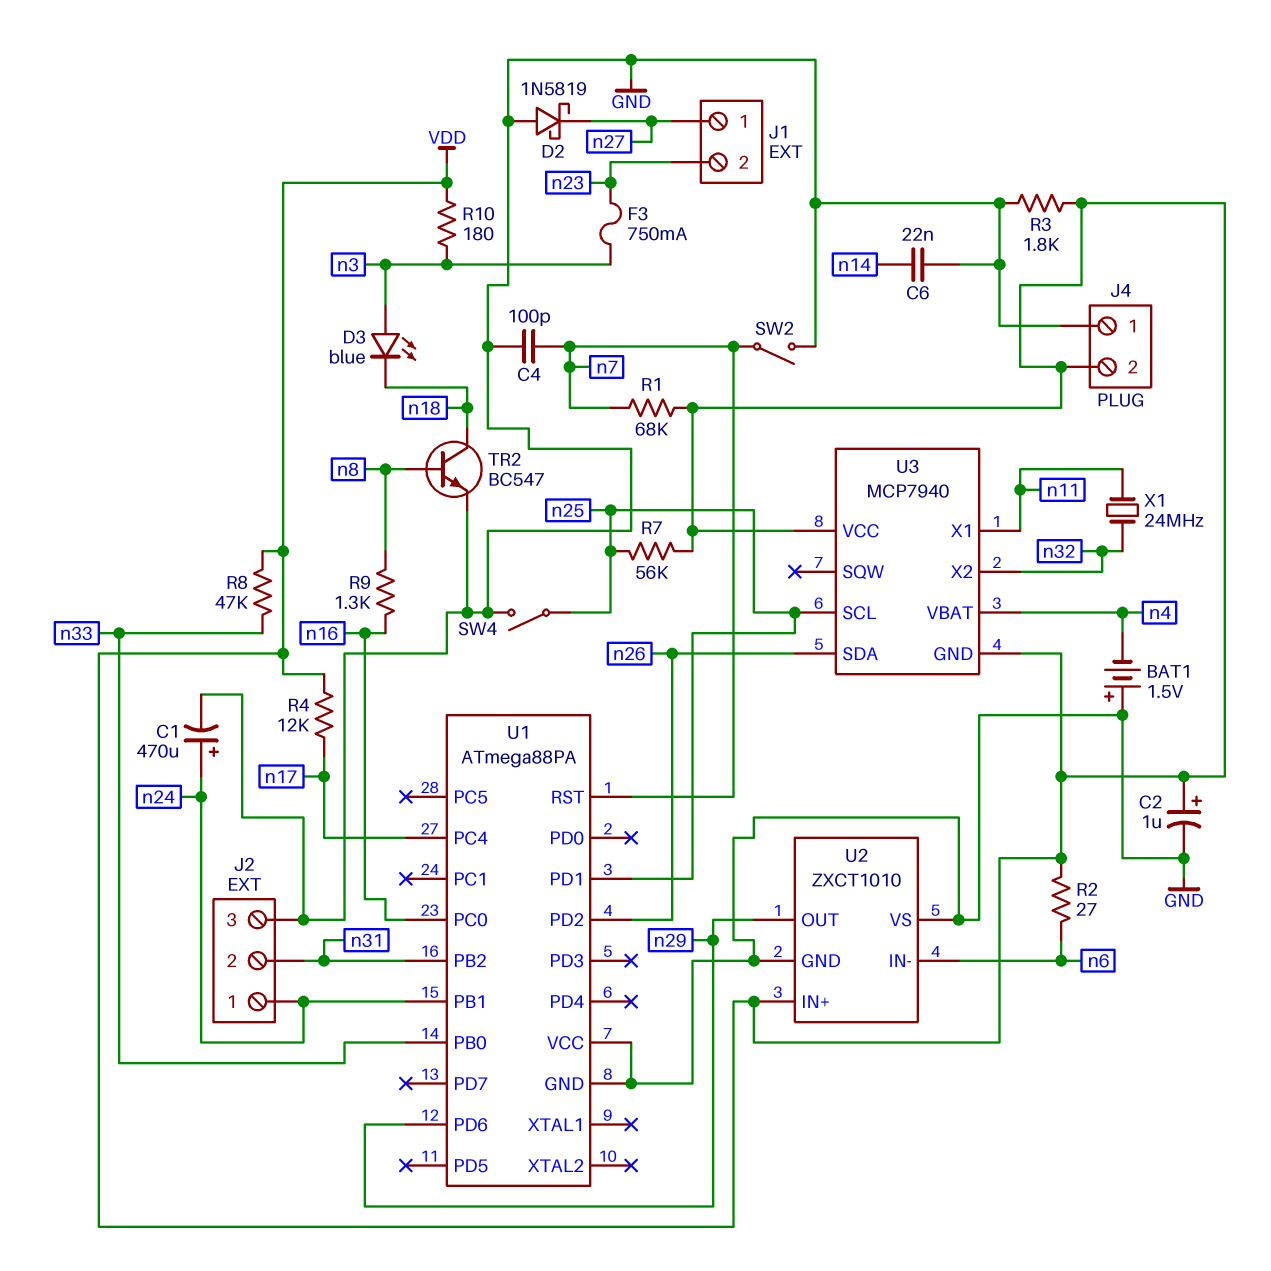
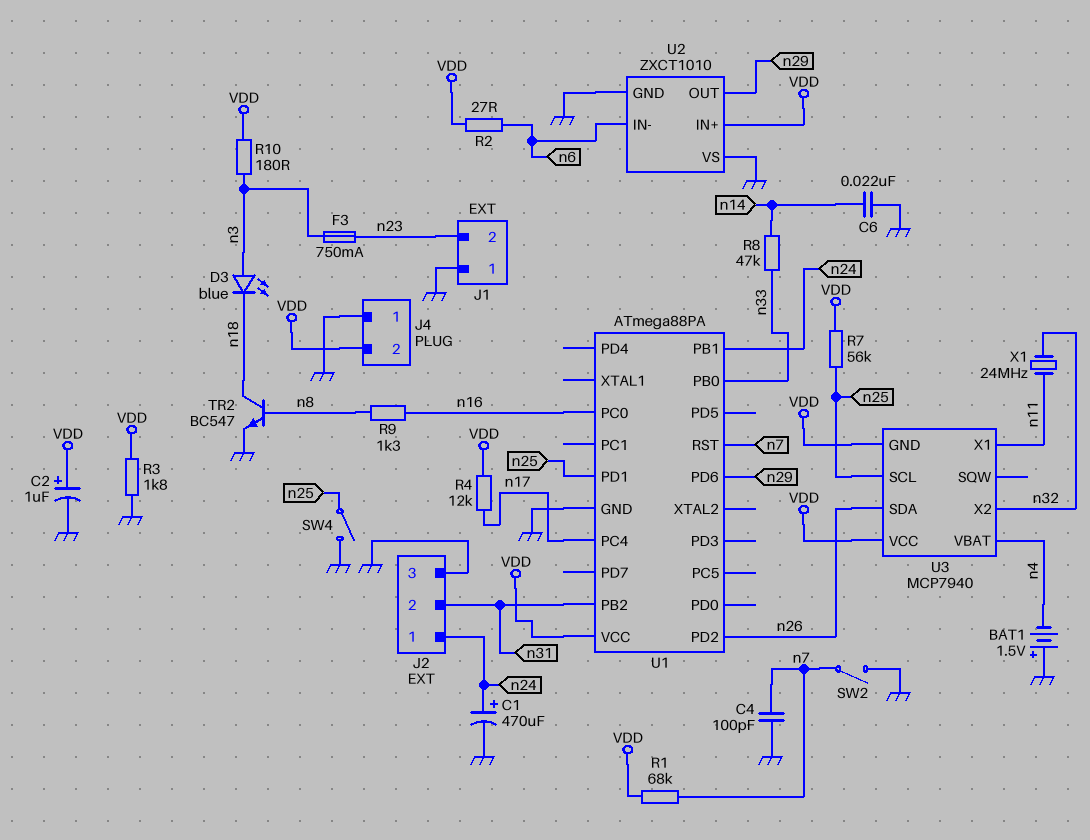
D2: schottky 1N5819 (A GND, K n27) -> none
J1 pin 1: n27 -> GND
R8: 47k (VDD, n33) -> 47k (n14, n33)
U1 pin VCC: GND -> VDD

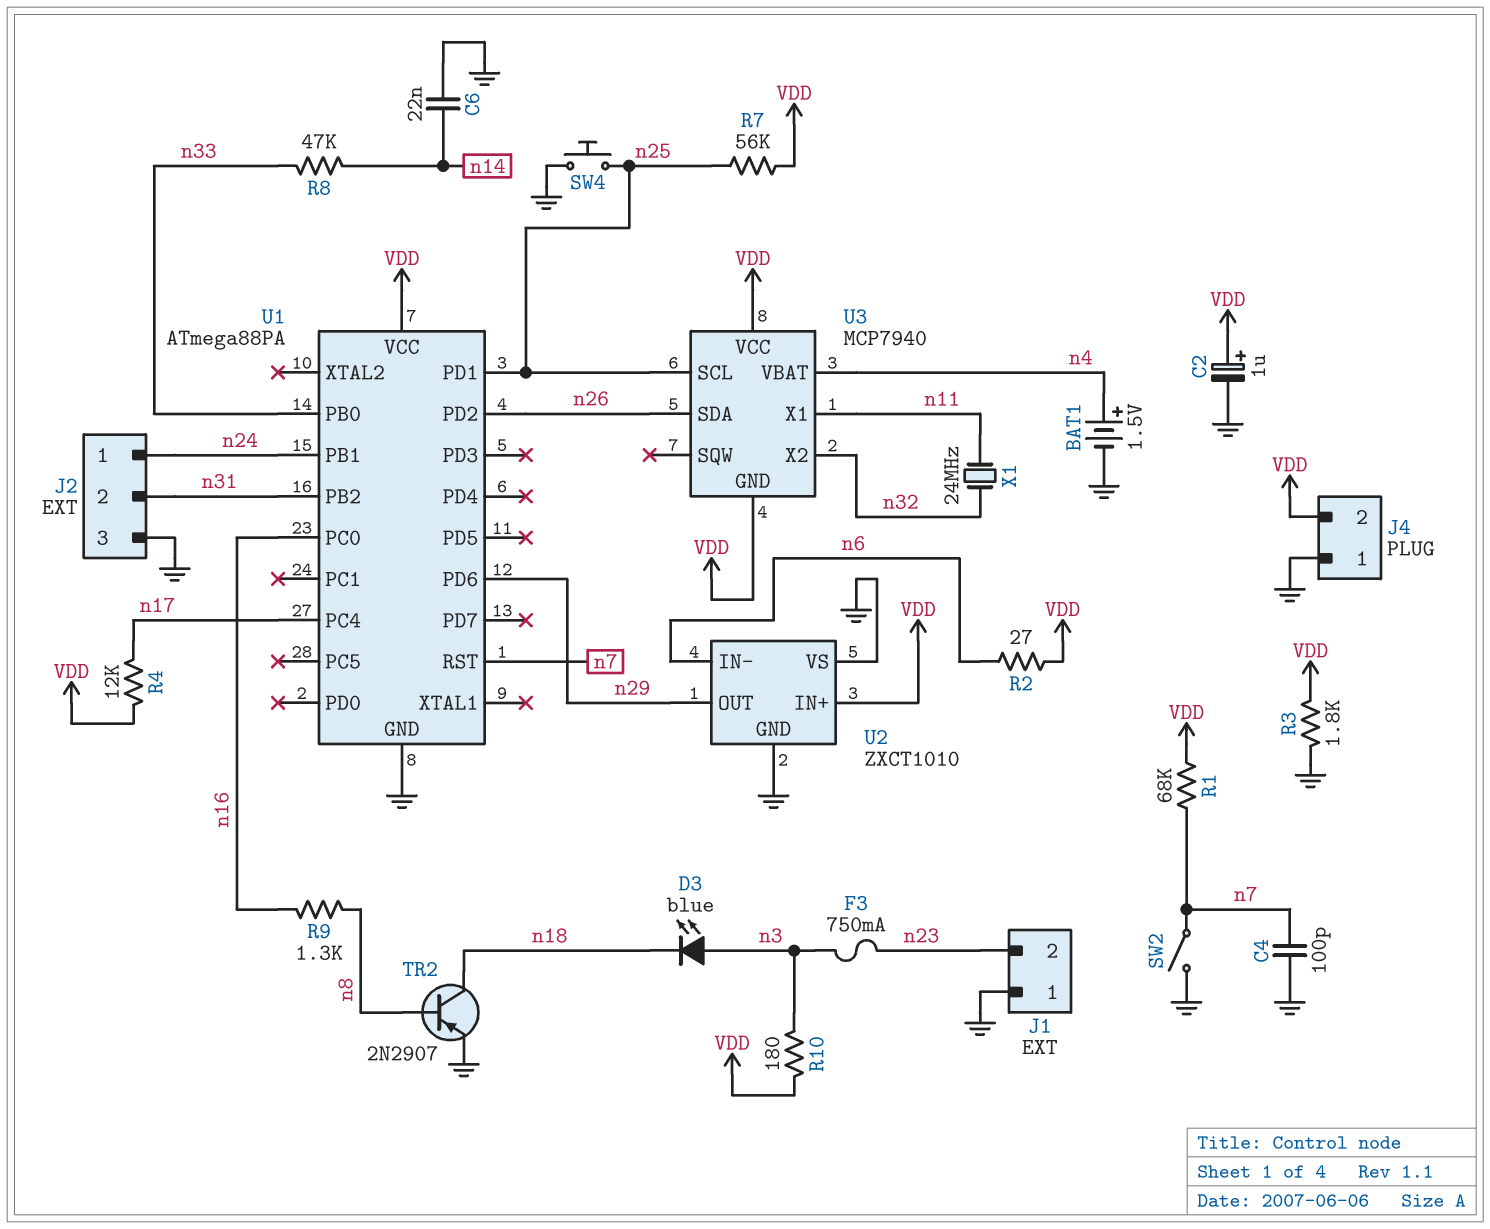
BAT1: 1.5V (plus GND, minus n4) -> 1.5V (plus n4, minus GND)
C1: 470uF (plus n24, minus GND) -> none
SW4: switch (GND, n25) -> button (GND, n25)
TR2: NPN BC547 (B n8, C n18, E GND) -> PNP 2N2907 (B n8, C n18, E GND)

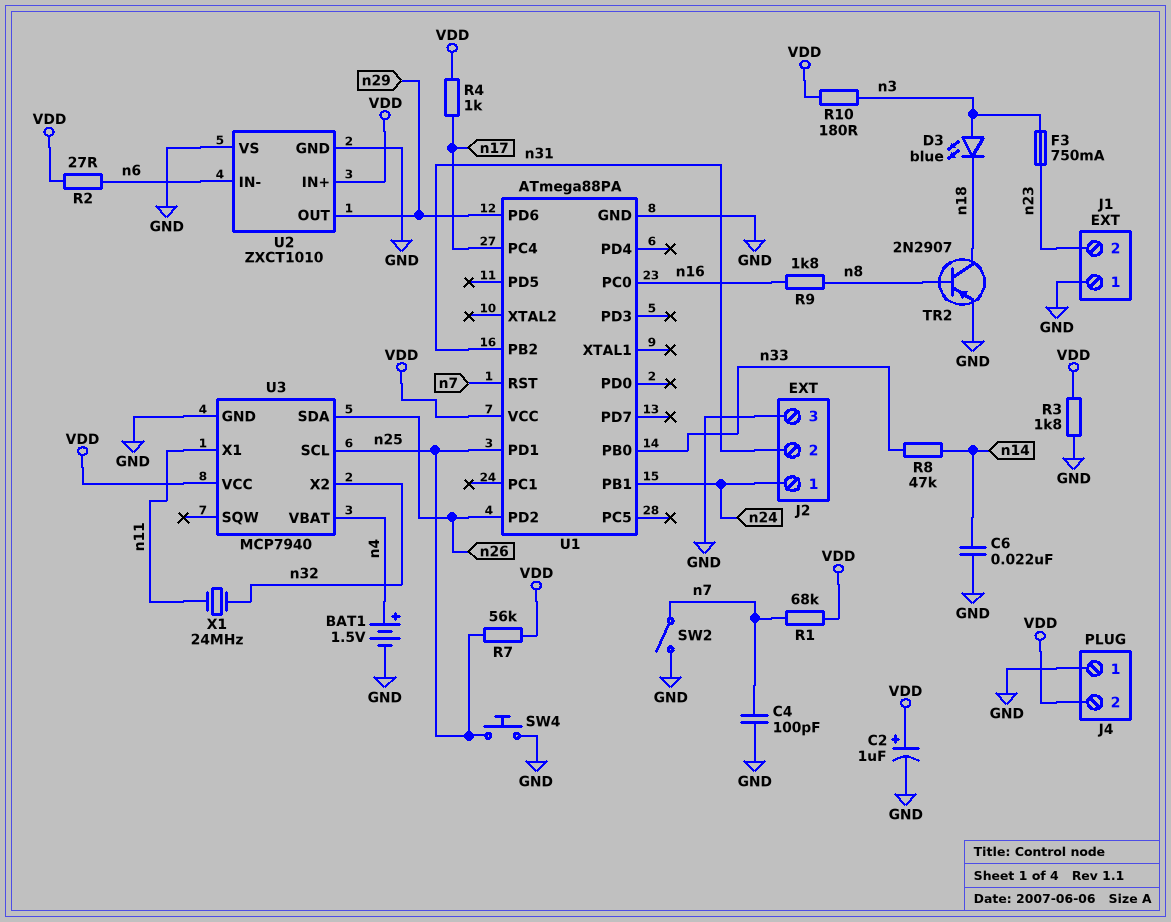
R4: 12k (VDD, n17) -> 1k (VDD, n17)
R9: 1.3k (n8, n16) -> 1.8k (n8, n16)
U3 pin GND: VDD -> GND

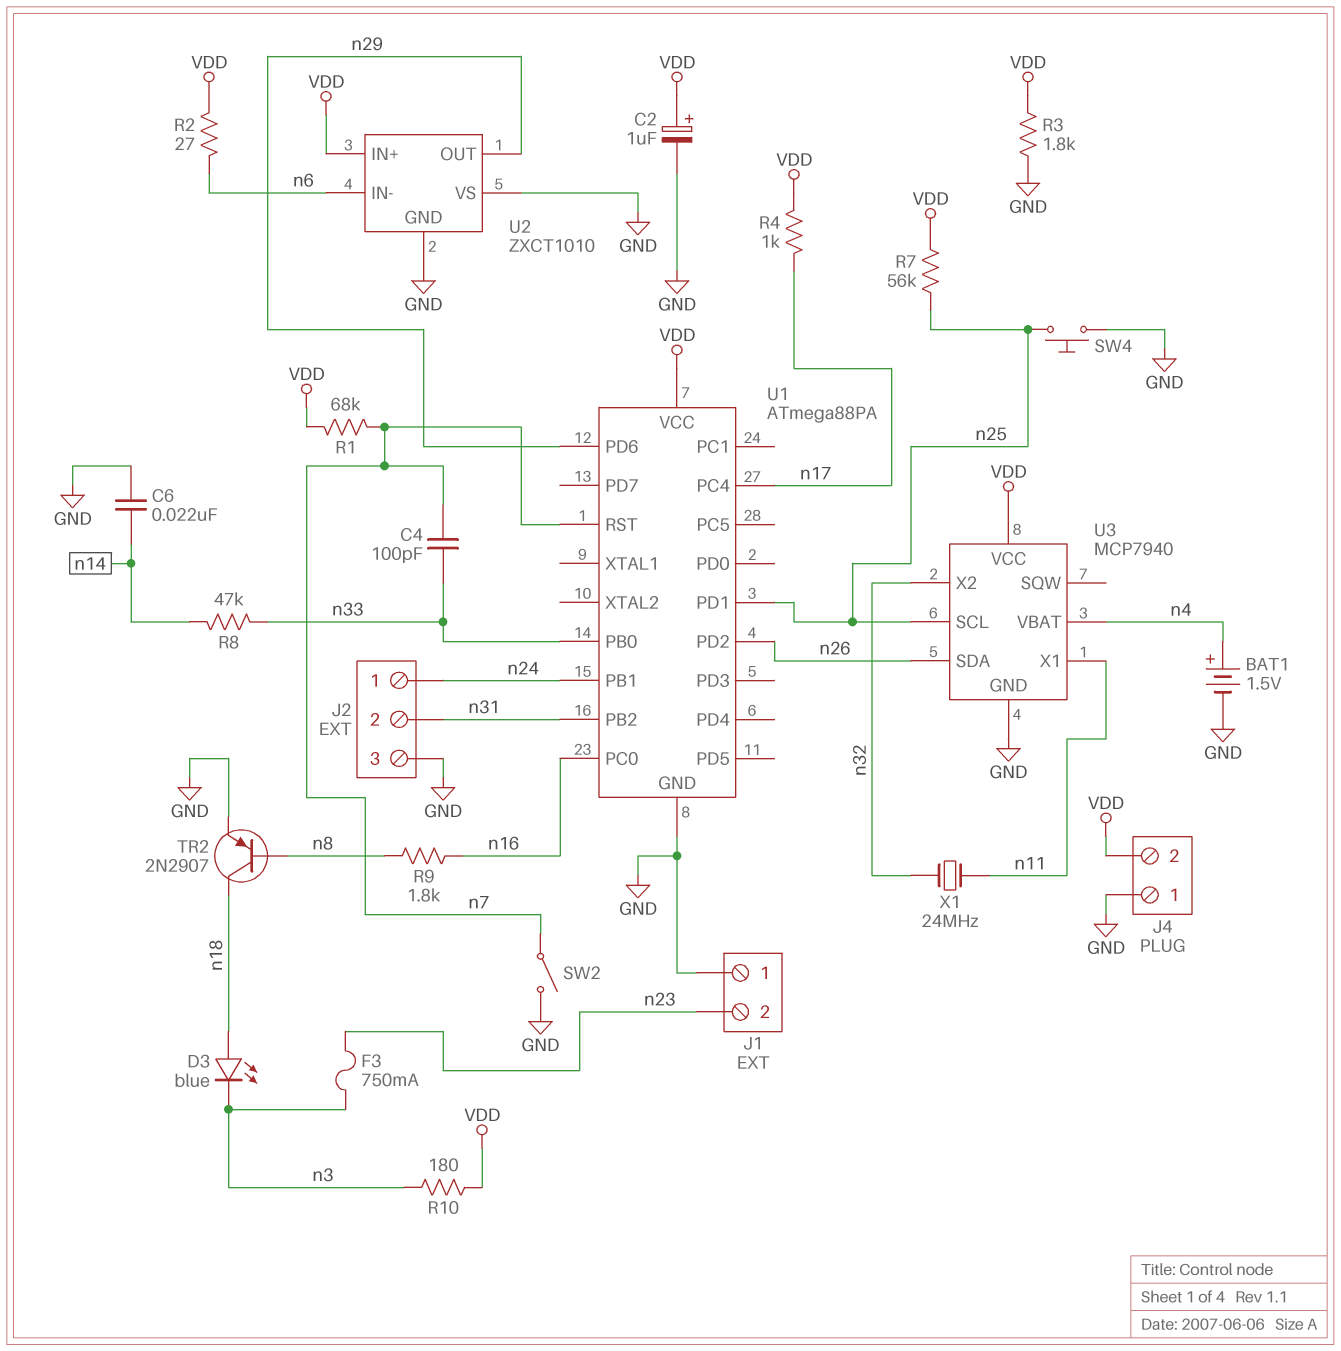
C4: 100pF (GND, n7) -> 100pF (n7, n33)
D3: LED blue (A n3, K n18) -> LED blue (A n18, K n3)

